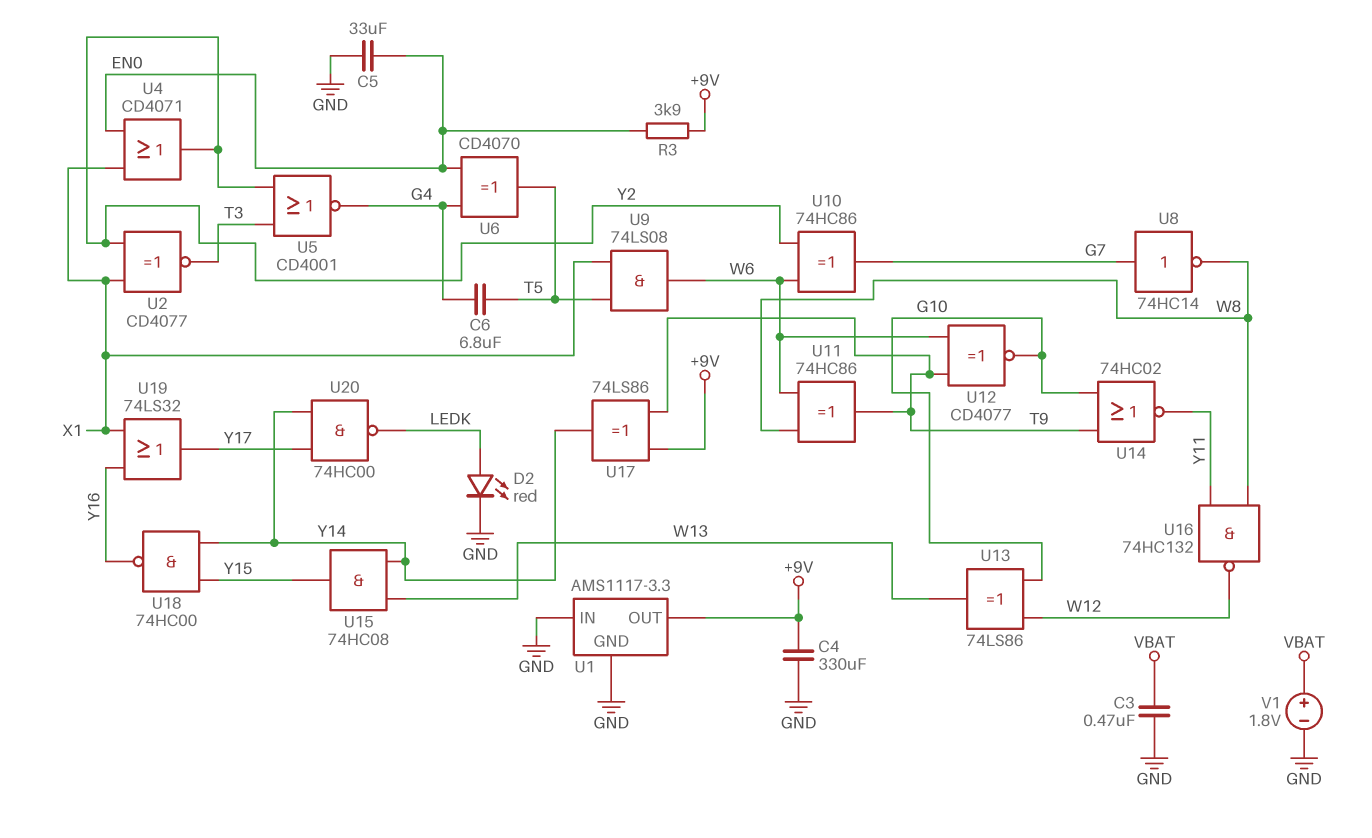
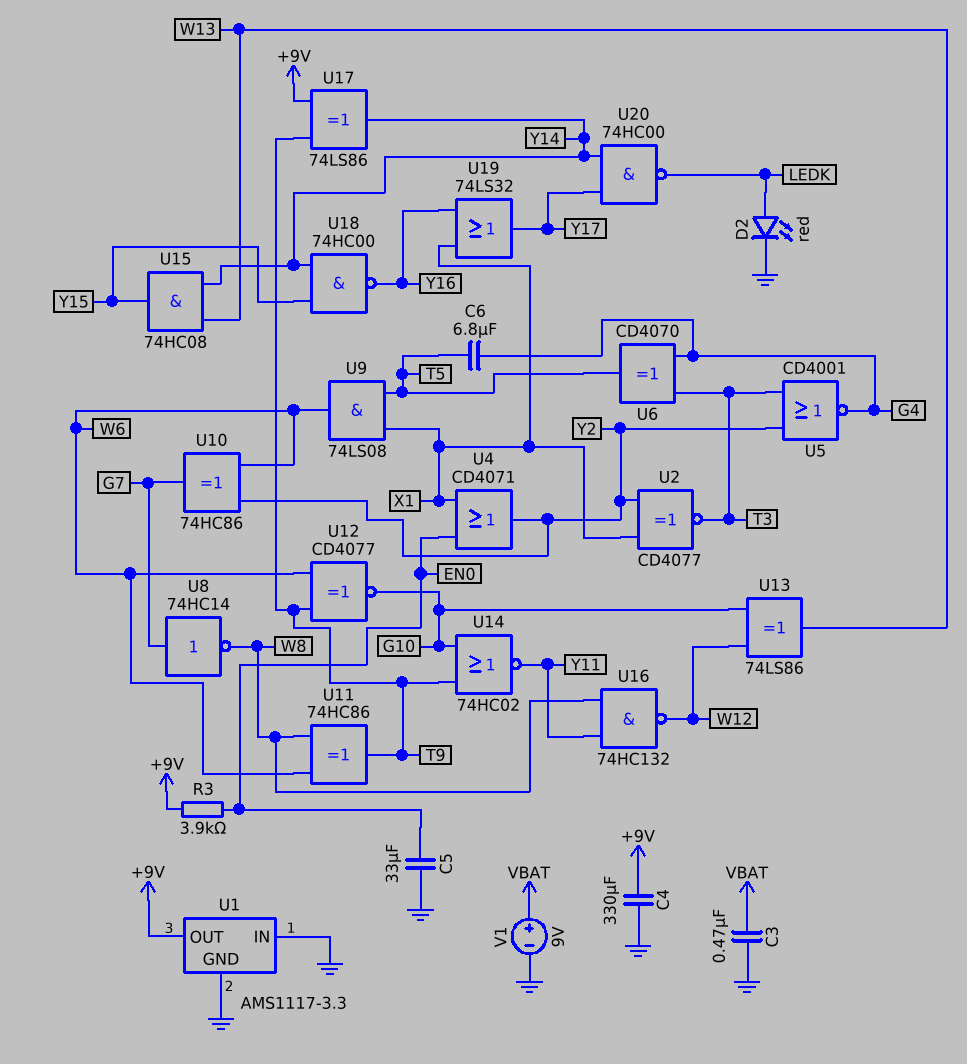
U6: XOR CD4070 (in EN0, in G4, out T5) -> XOR CD4070 (in G4, in T3, out T5)
V1: 1.8V (plus VBAT, minus GND) -> 9V (plus VBAT, minus GND)

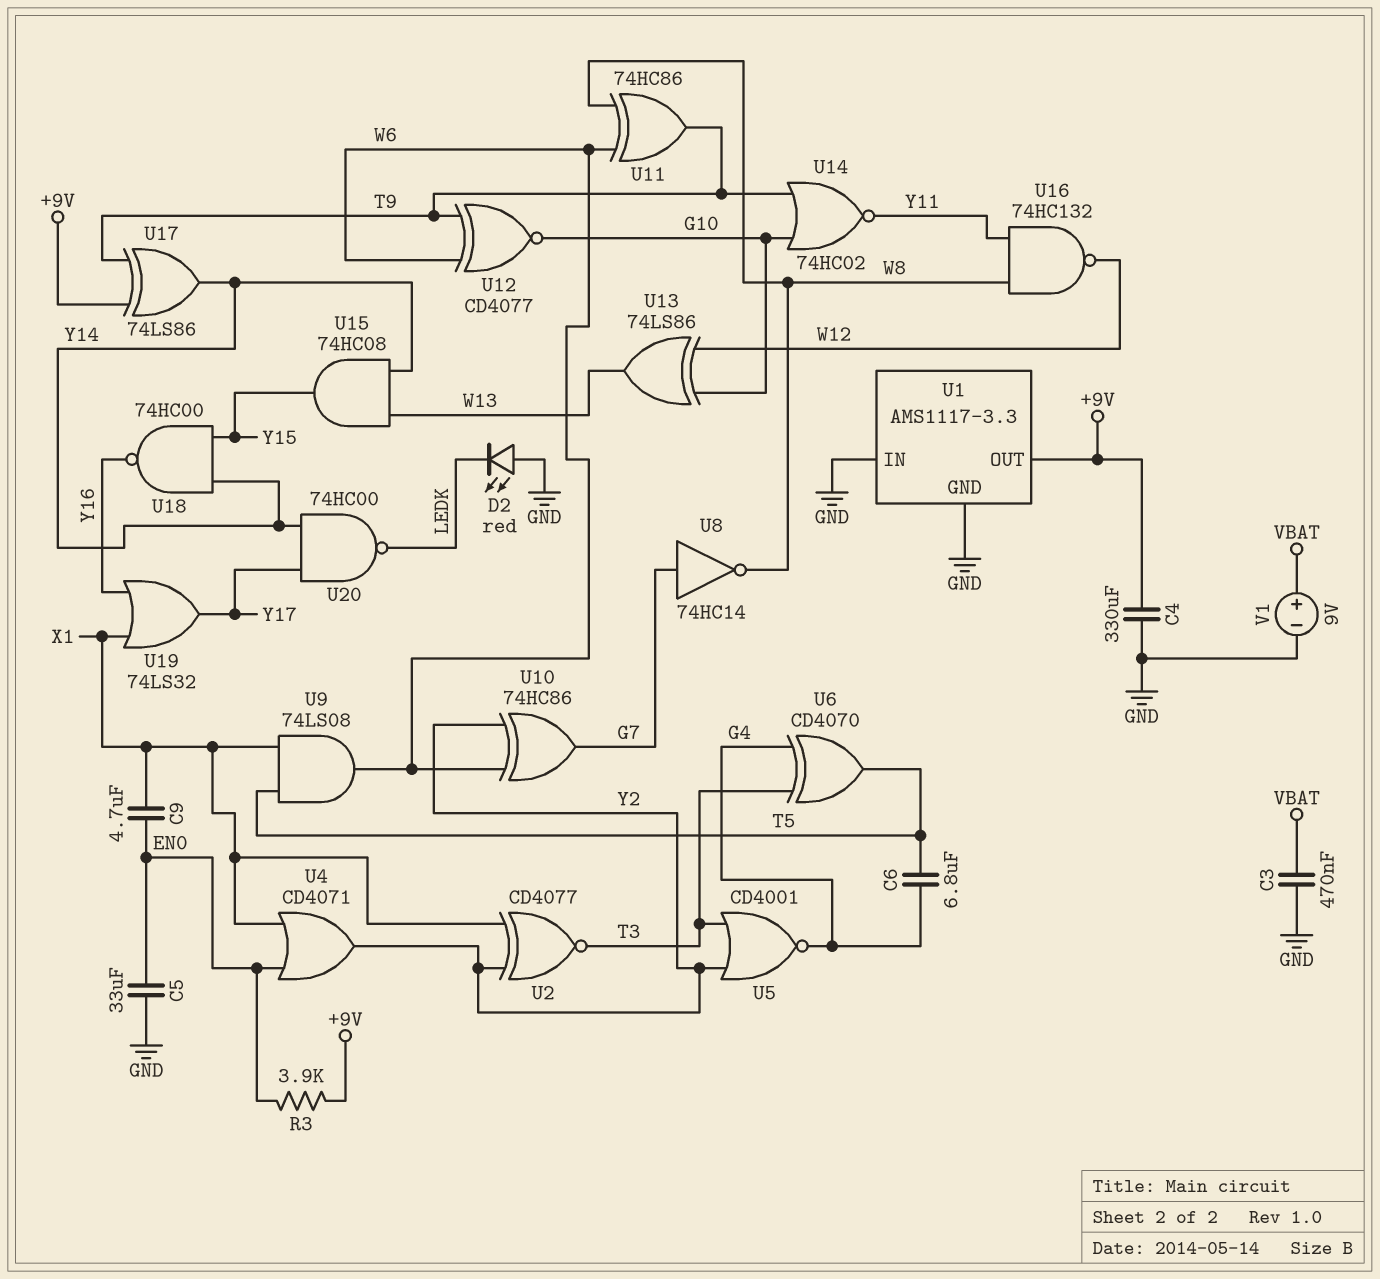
C9: none -> 4.7uF (EN0, X1)
D2: LED red (A LEDK, K GND) -> LED red (A GND, K LEDK)

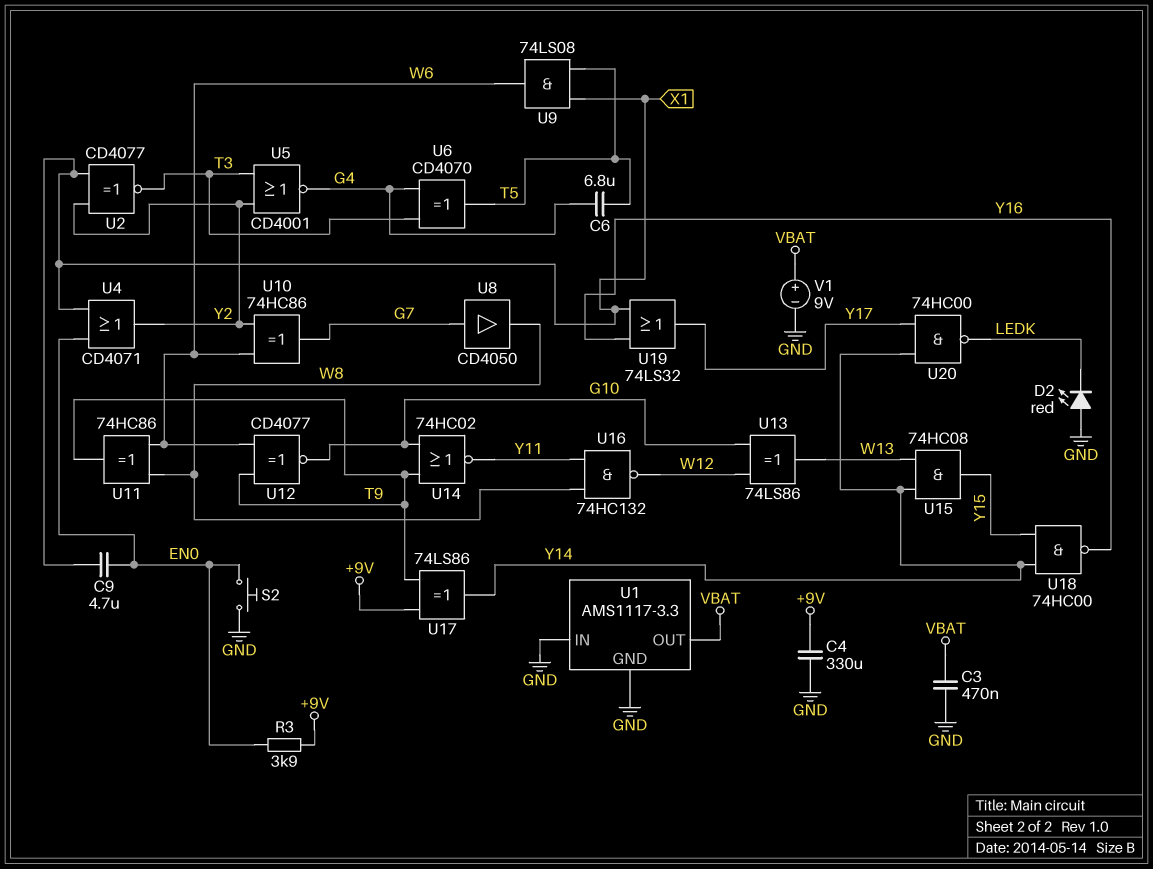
C5: 33uF (EN0, GND) -> none
S2: none -> button (EN0, GND)
U1 pin OUT: +9V -> VBAT
U8: NOT 74HC14 (in G7, out W8) -> buffer CD4050 (in G7, out W8)

